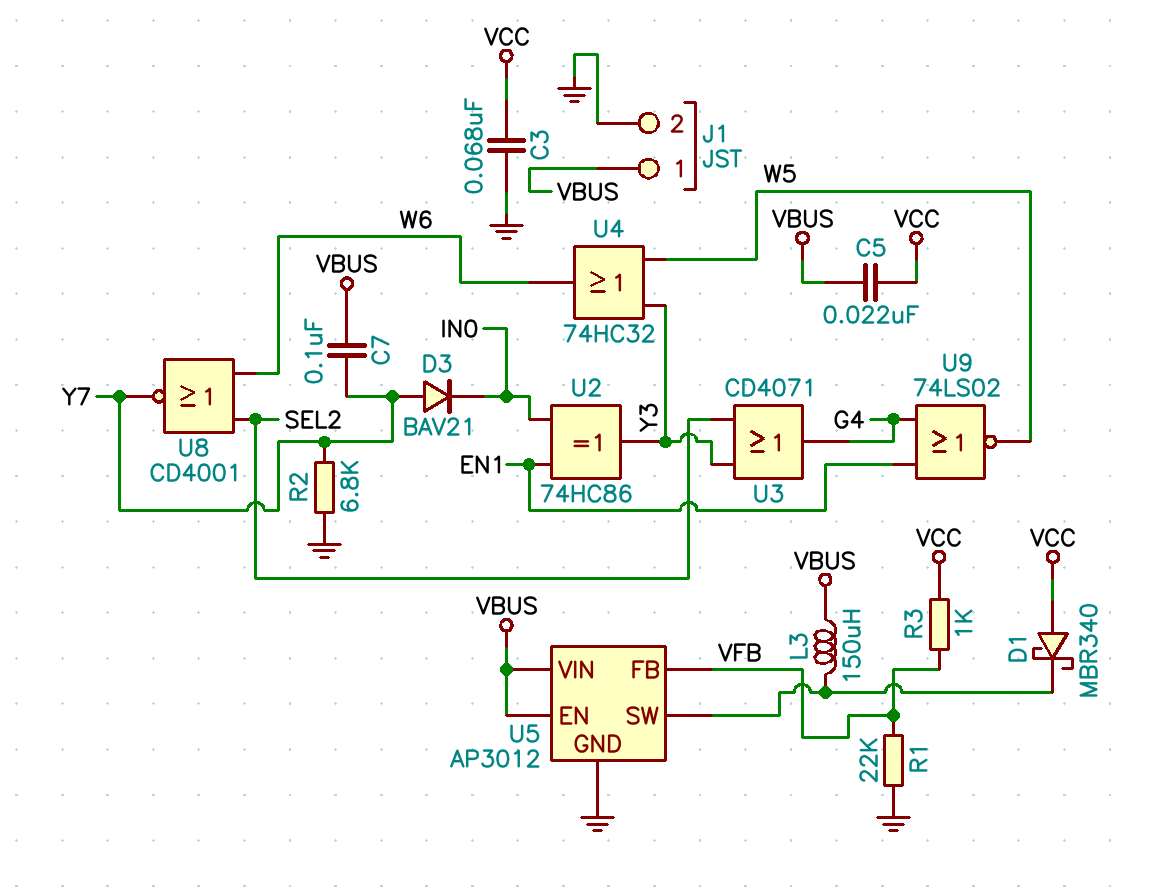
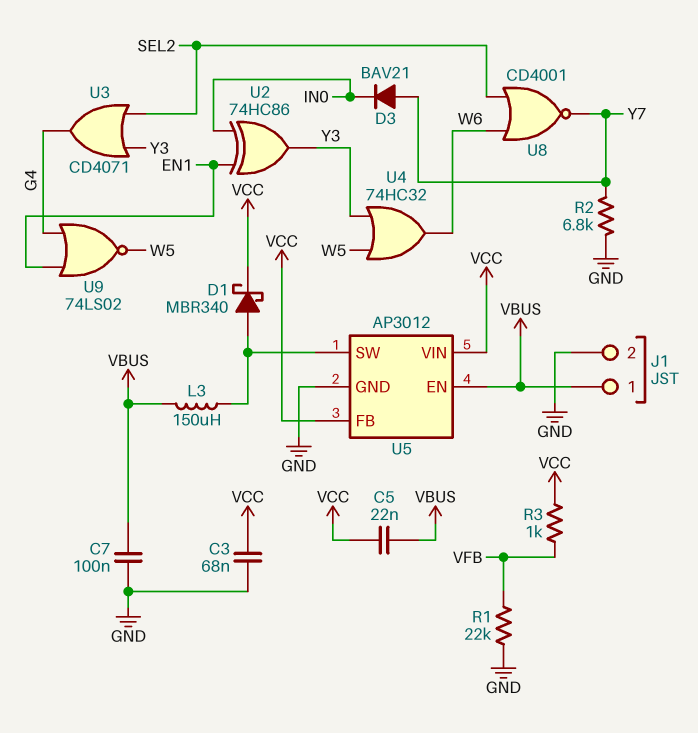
C7: 100nF (VBUS, Y7) -> 100nF (GND, VBUS)
D1: schottky MBR340 (A VCC, K U5/SW) -> schottky MBR340 (A U5/SW, K VCC)
U5 pin FB: VFB -> VCC
U5 pin VIN: VBUS -> VCC

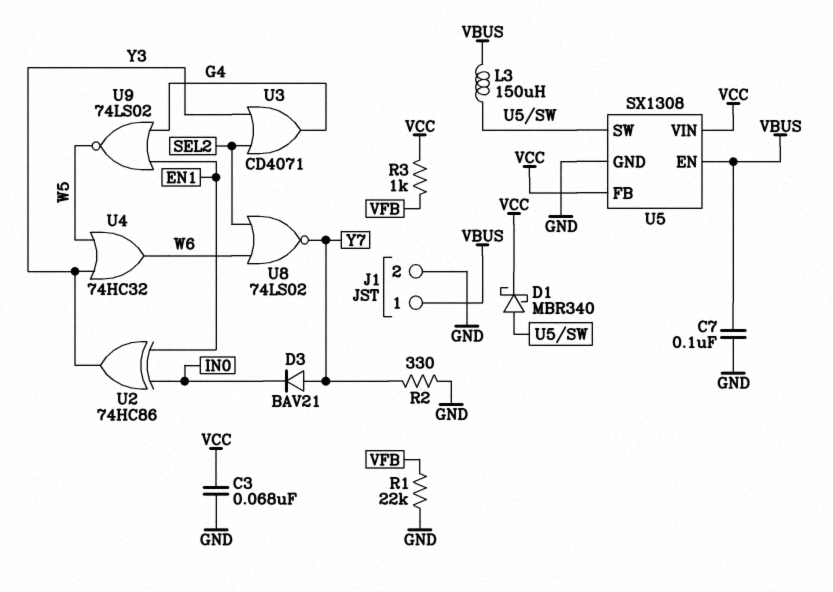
C5: 22nF (VBUS, VCC) -> none
R2: 6.8k (GND, Y7) -> 330 (GND, Y7)
U5: AP3012 -> SX1308
U8: NOR CD4001 (in SEL2, in W6, out Y7) -> NOR 74LS02 (in SEL2, in W6, out Y7)

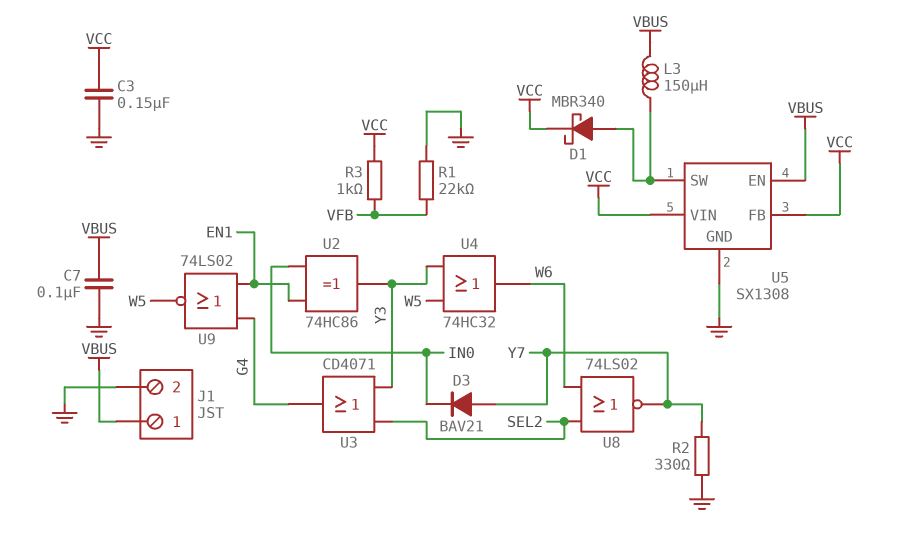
C3: 68nF (GND, VCC) -> 150nF (GND, VCC)

